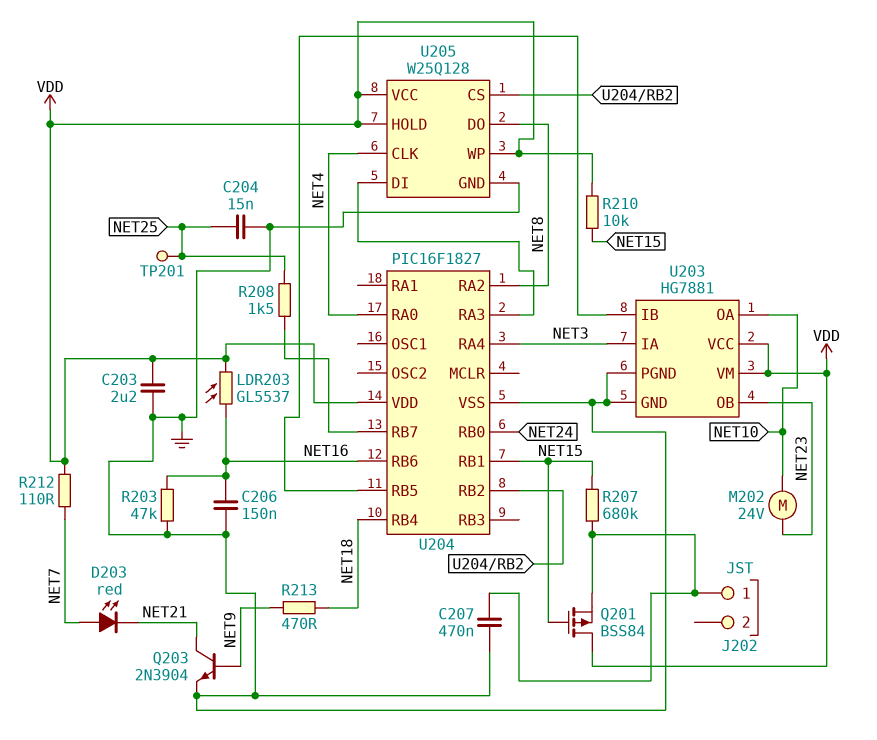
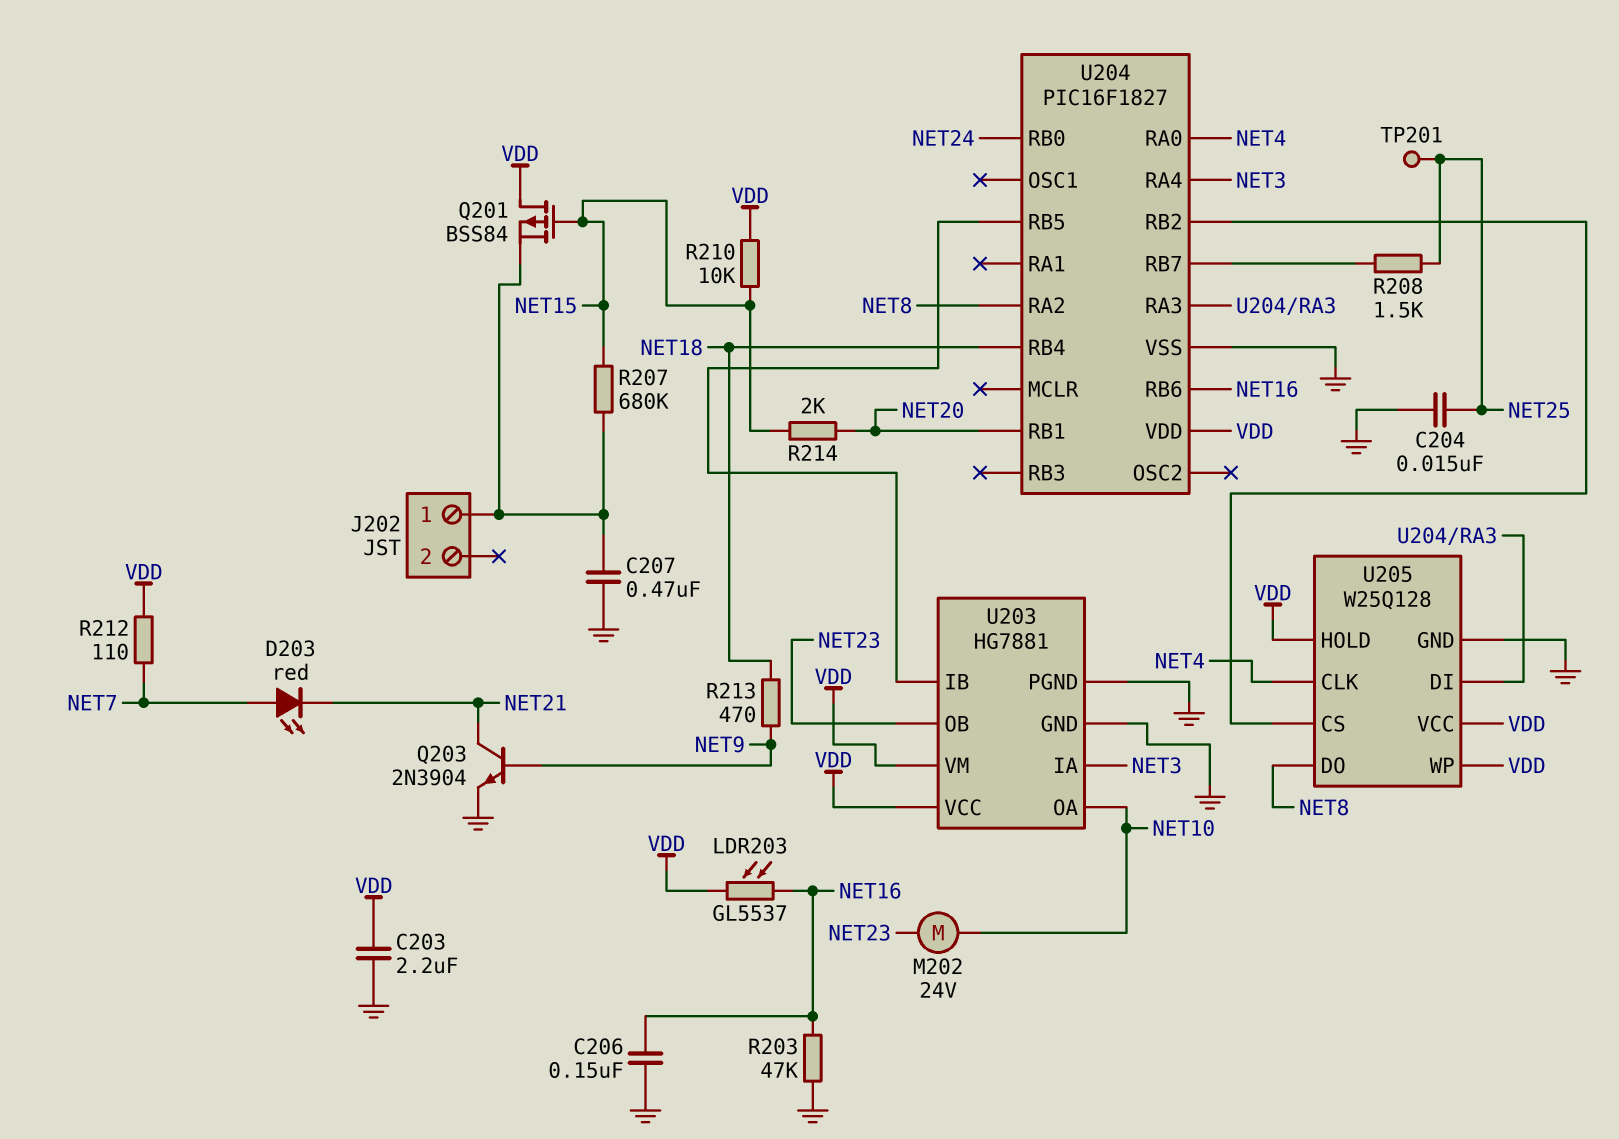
R214: none -> 2k (NET15, NET20)
U204 pin RB1: NET15 -> NET20

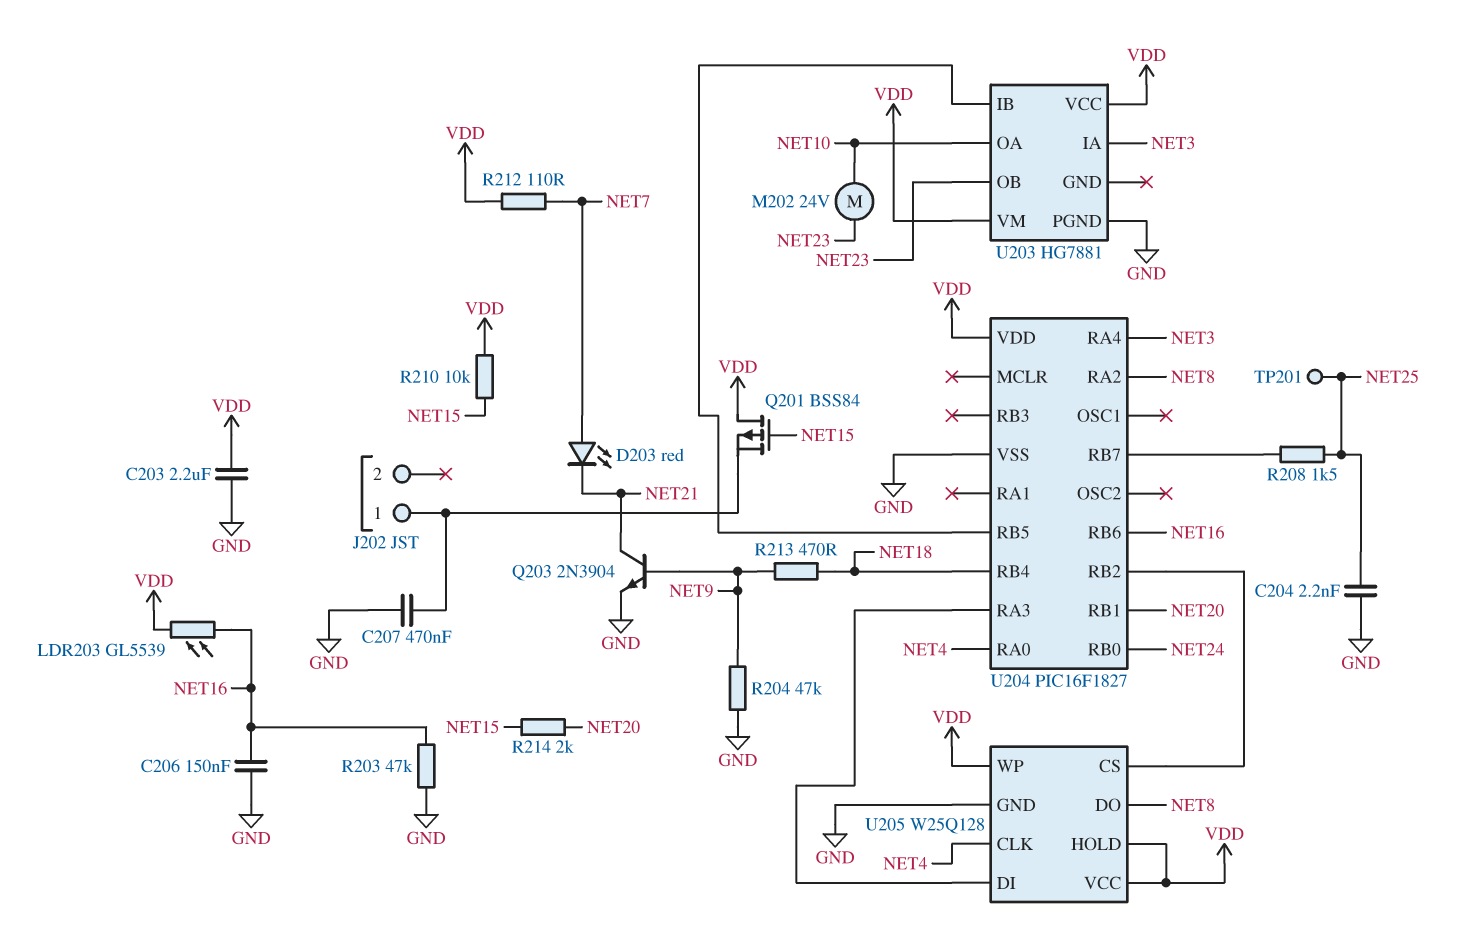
C204: 15nF (GND, NET25) -> 2.2nF (GND, NET25)
LDR203: GL5537 (NET16, VDD) -> GL5539 (NET16, VDD)
R204: none -> 47k (GND, NET9)
R207: 680k (J202/1, NET15) -> none
U203 pin GND: GND -> none

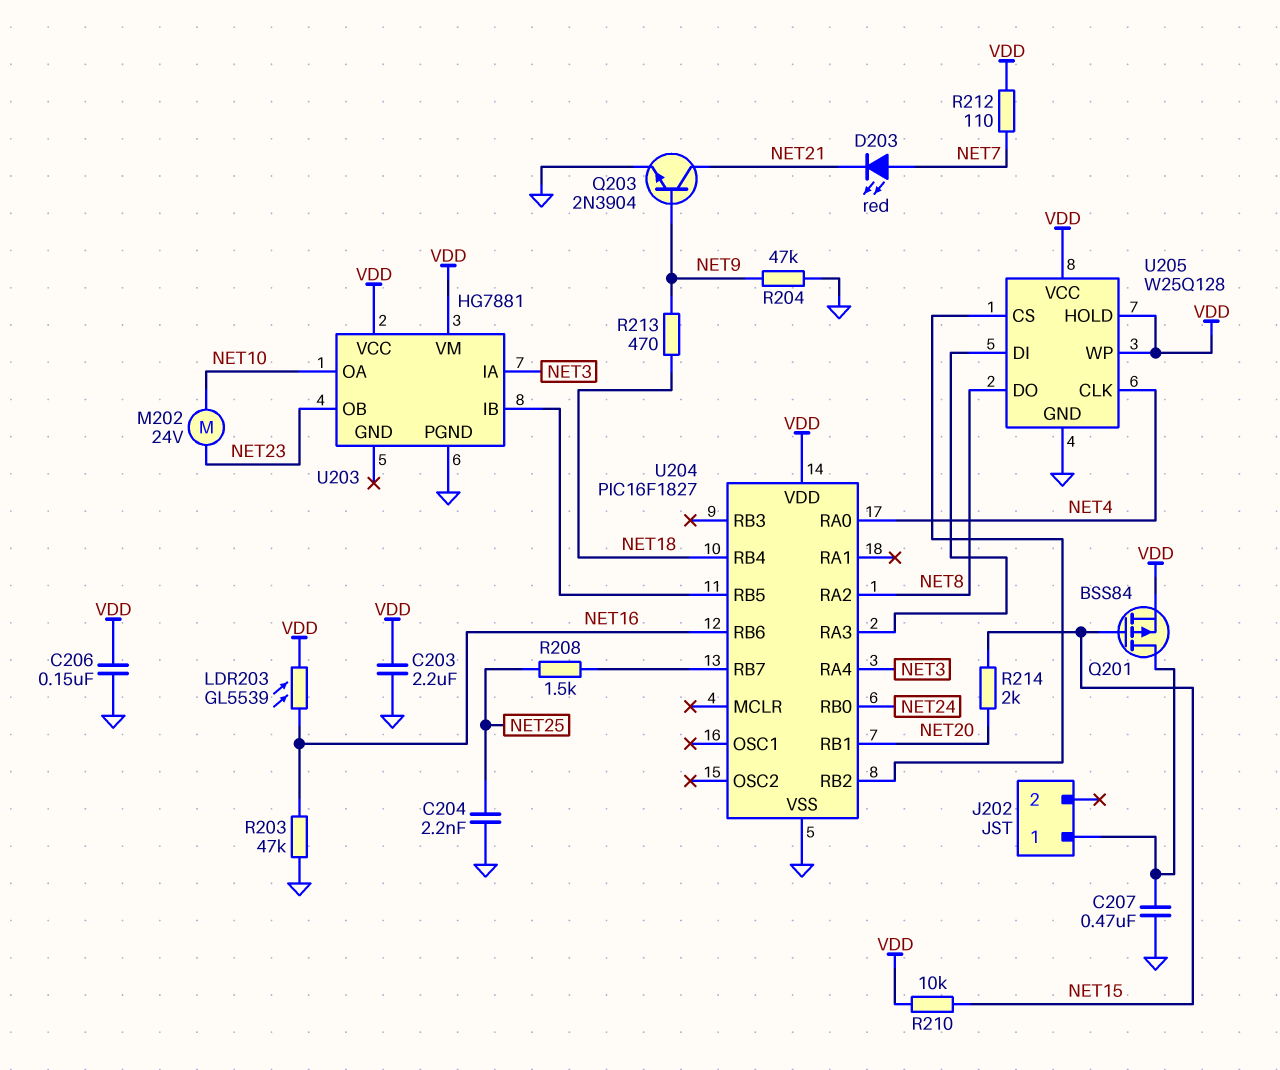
C206: 150nF (GND, NET16) -> 150nF (GND, VDD)
Q201: PMOS BSS84 (G NET15, D VDD, S J202/1) -> PMOS BSS84 (G NET15, D J202/1, S VDD)
TP201: test point (NET25) -> none

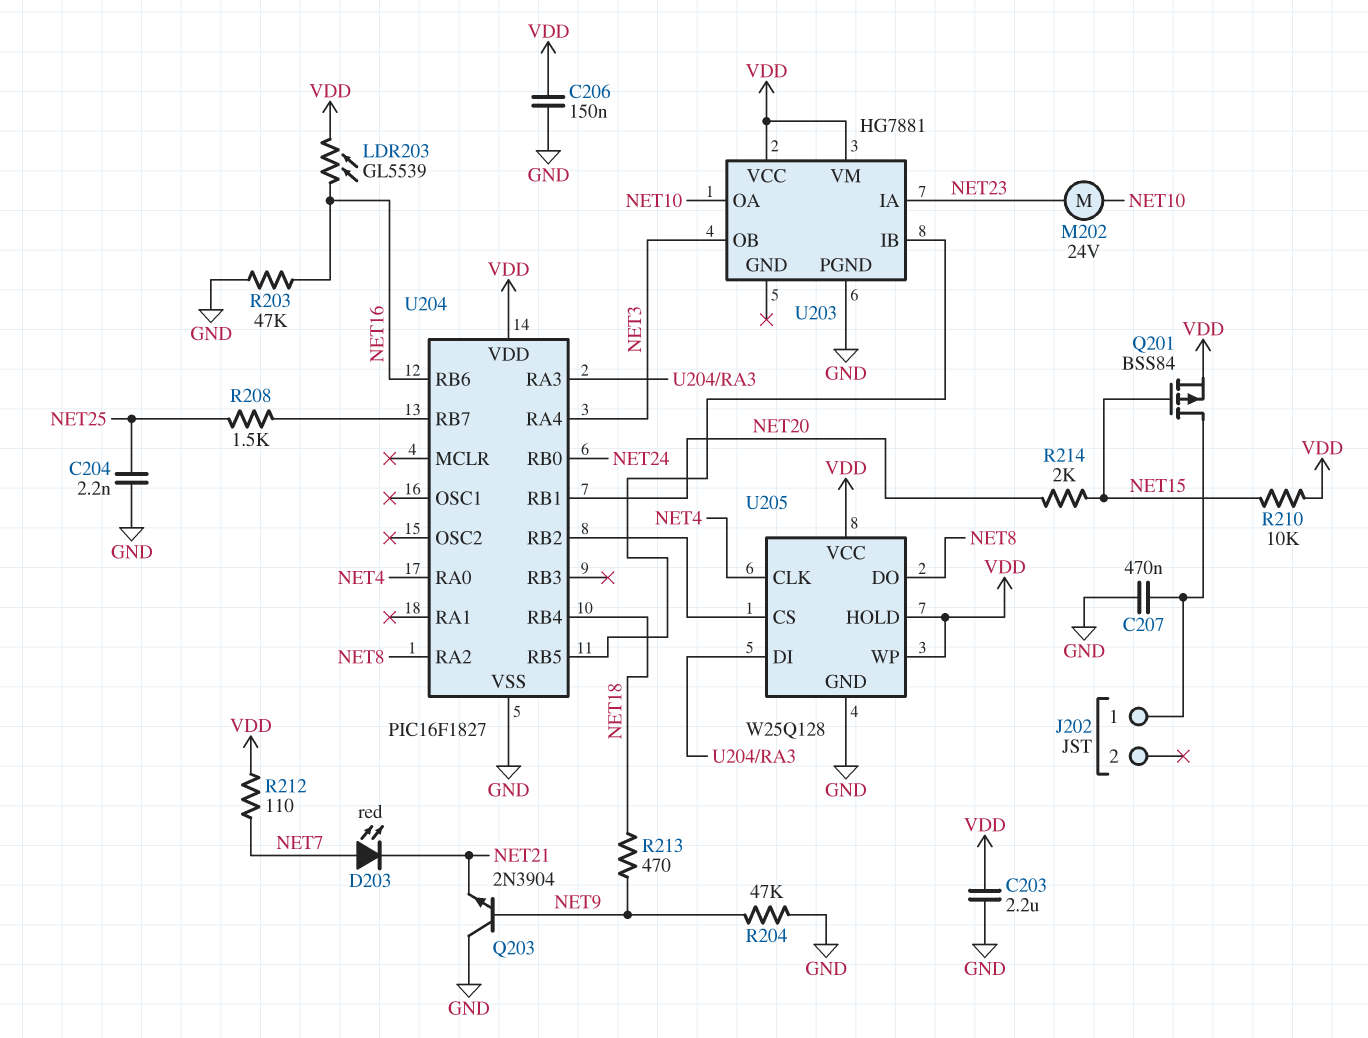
Q203: NPN 2N3904 (B NET9, C NET21, E GND) -> NPN 2N3904 (B NET9, C GND, E NET21)
U203 pin IA: NET3 -> NET23
U203 pin OB: NET23 -> NET3

